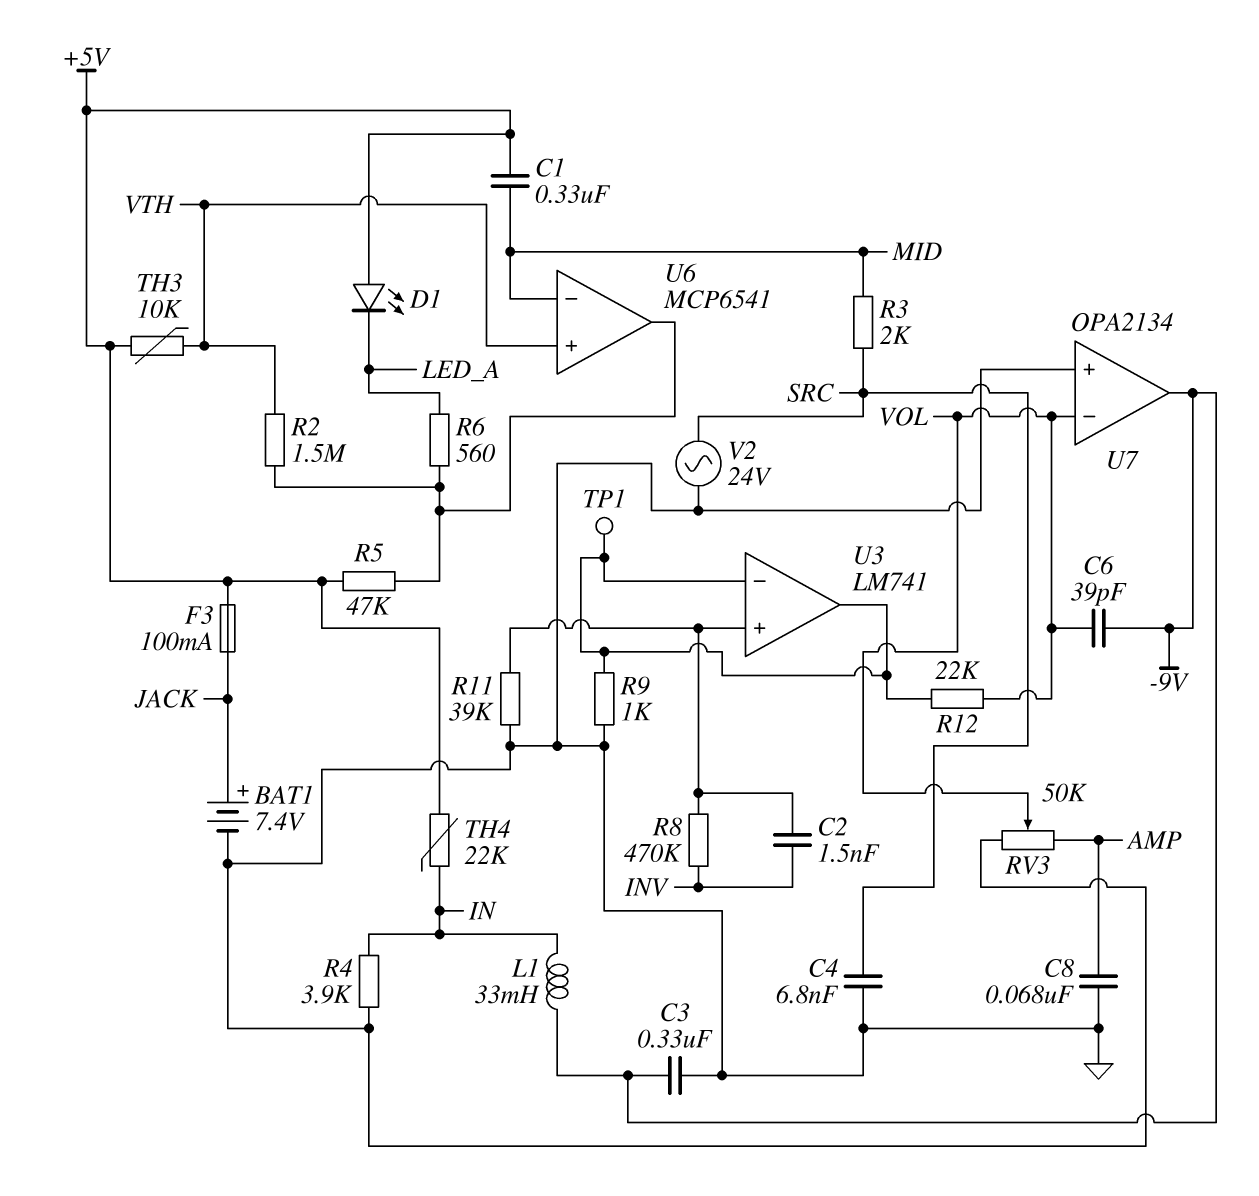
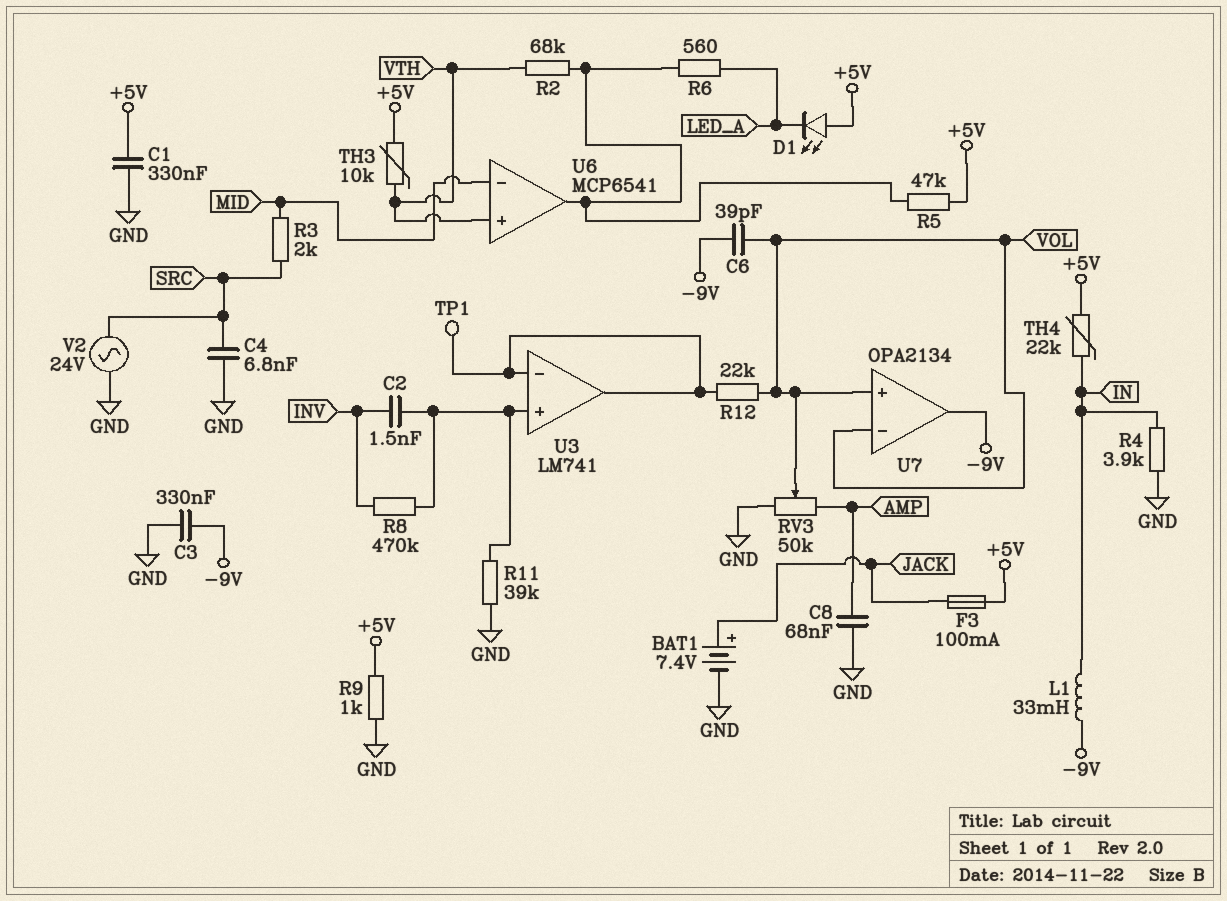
C1: 330nF (+5V, MID) -> 330nF (+5V, GND)
R2: 1.5M (U6/out, VTH) -> 68k (U6/out, VTH)
R9: 1k (GND, U3/in-) -> 1k (+5V, GND)
U7 pin in+: GND -> VOL

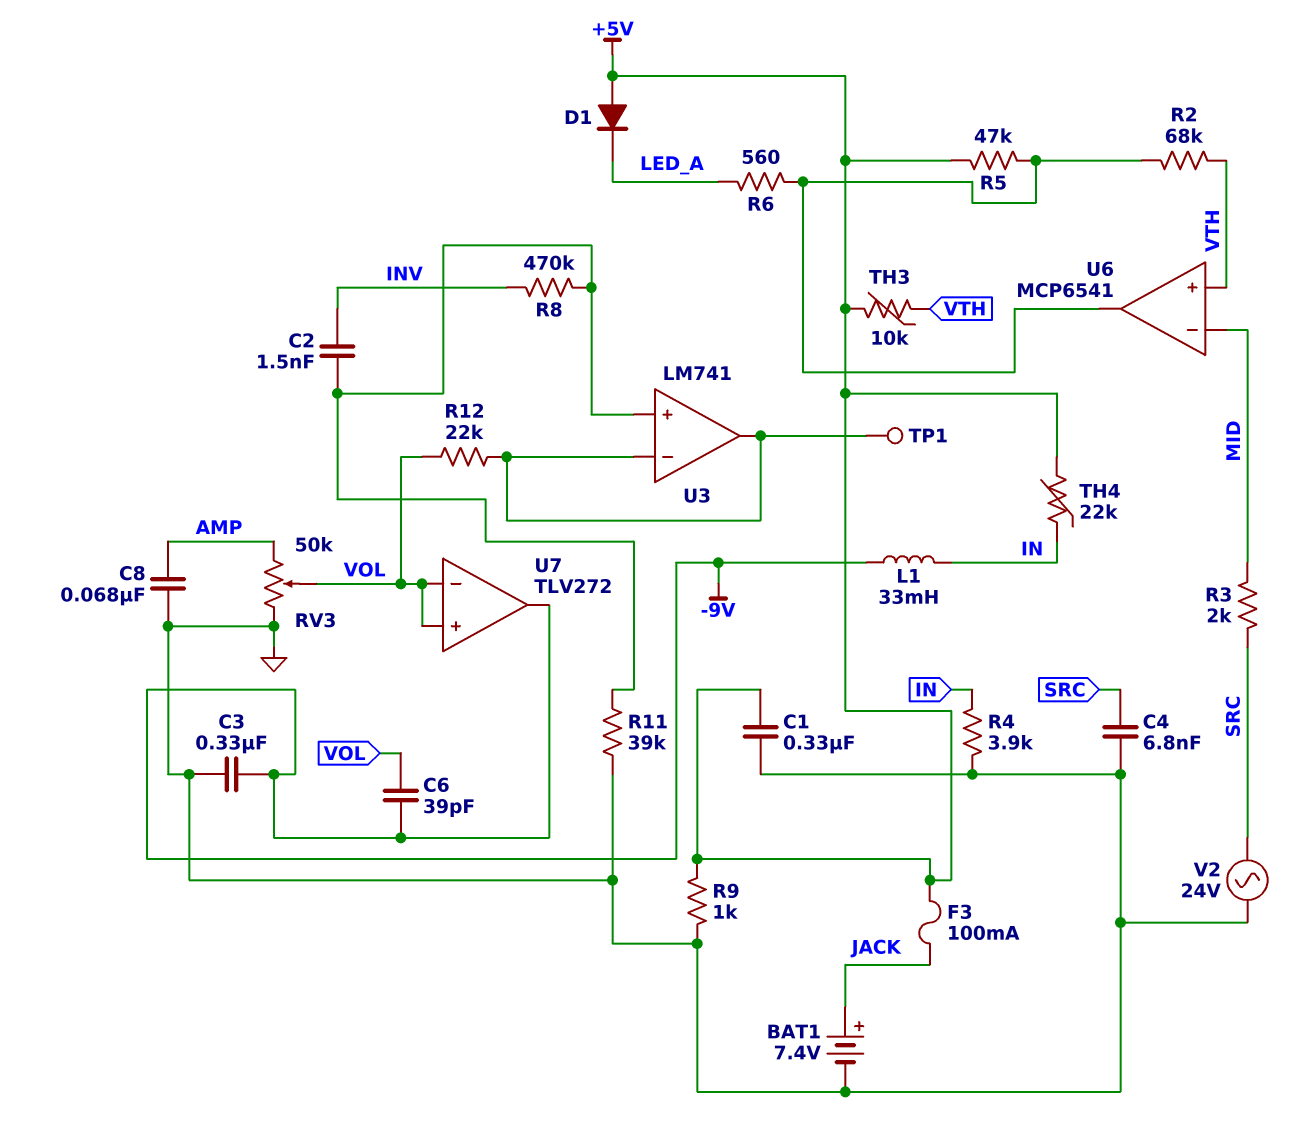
D1: LED (A +5V, K LED_A) -> diode (A +5V, K LED_A)
U7: OPA2134 -> TLV272

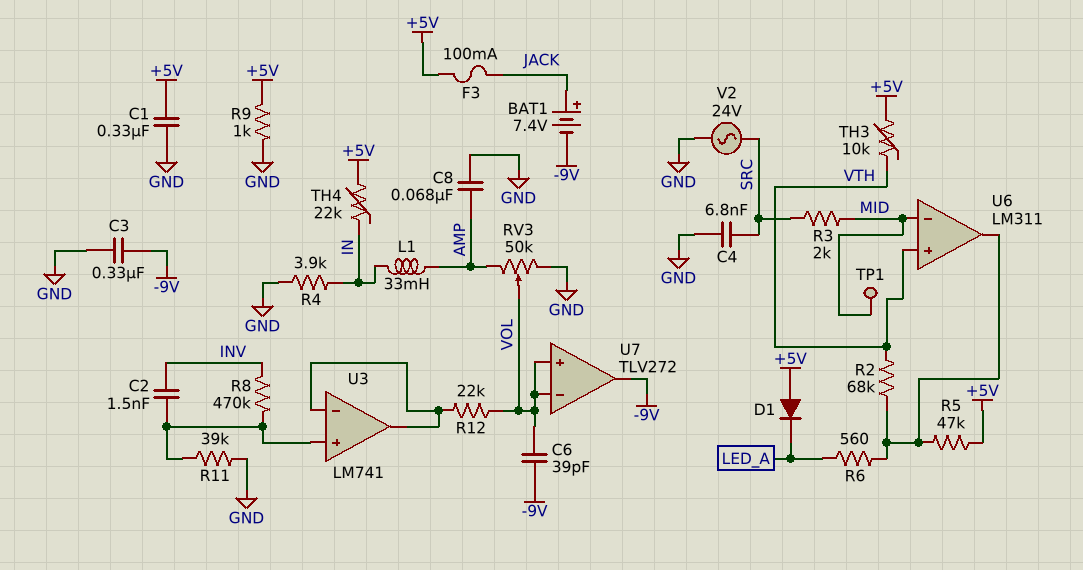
BAT1: 7.4V (plus JACK, minus GND) -> 7.4V (plus JACK, minus -9V)
L1: 33mH (-9V, IN) -> 33mH (AMP, IN)
TP1: test point (U3/in-) -> test point (MID)
U6: MCP6541 -> LM311

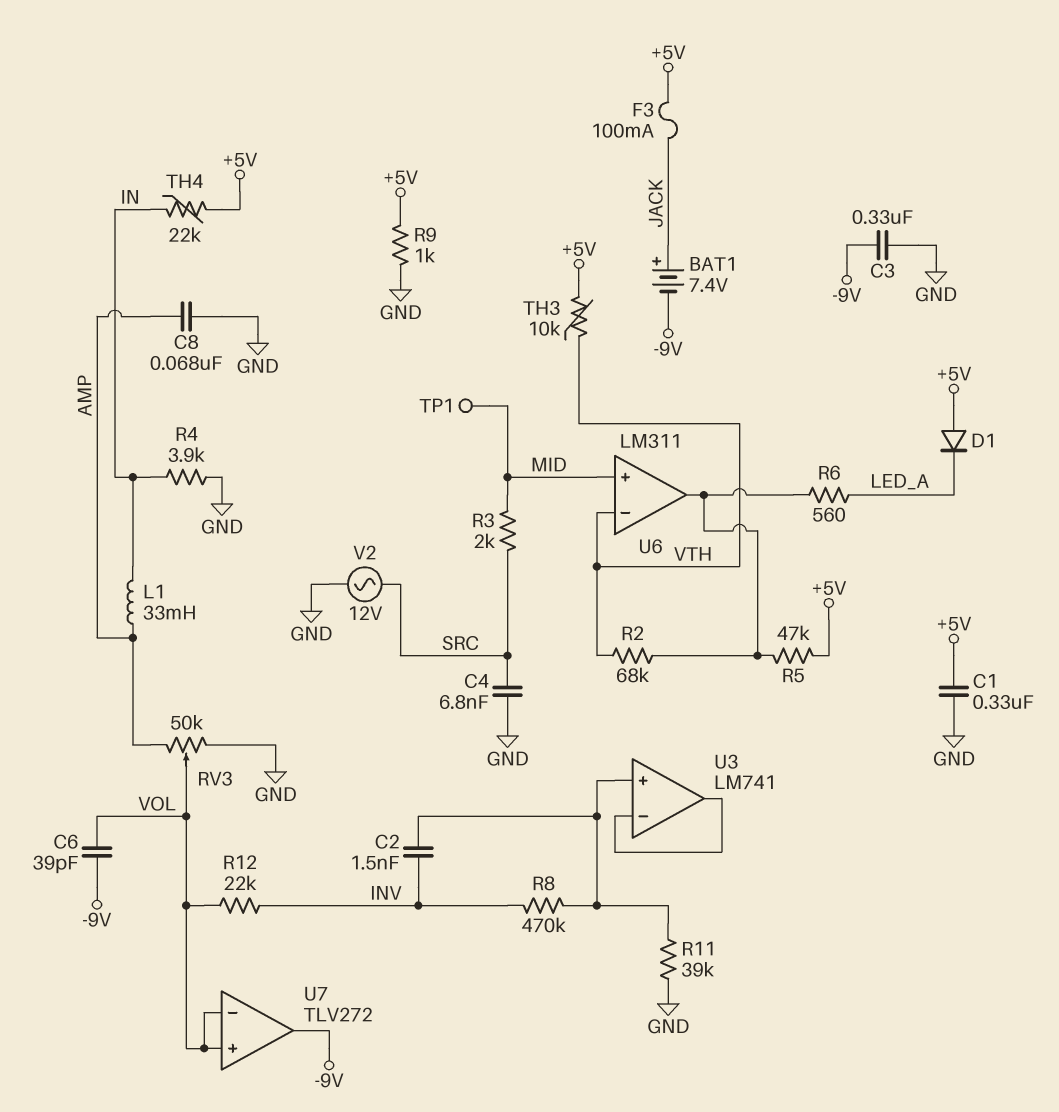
R12: 22k (U3/in-, VOL) -> 22k (INV, VOL)
U6 pin in+: VTH -> MID
U6 pin in-: MID -> VTH
V2: AC 24V (GND, SRC) -> AC 12V (GND, SRC)

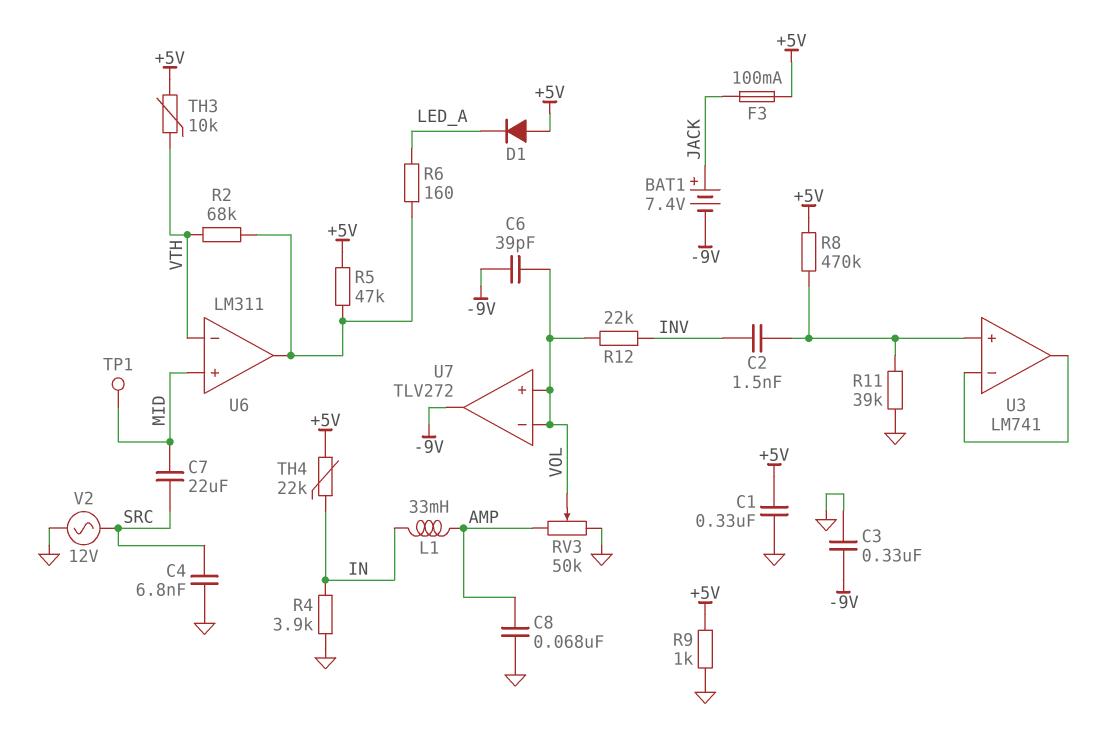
C7: none -> 22uF (MID, SRC)
R3: 2k (MID, SRC) -> none
R6: 560 (LED_A, U6/out) -> 160 (LED_A, U6/out)
R8: 470k (INV, U3/in+) -> 470k (+5V, U3/in+)

